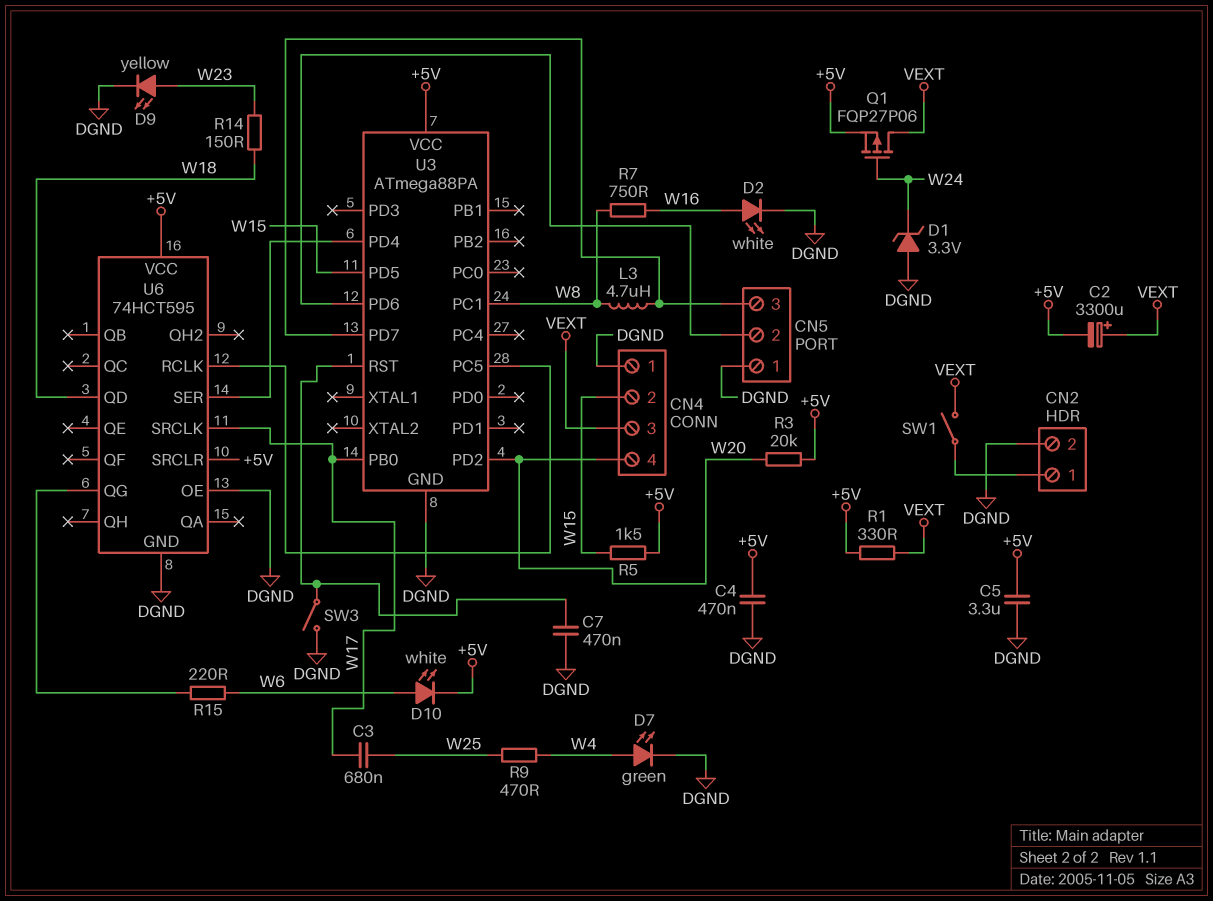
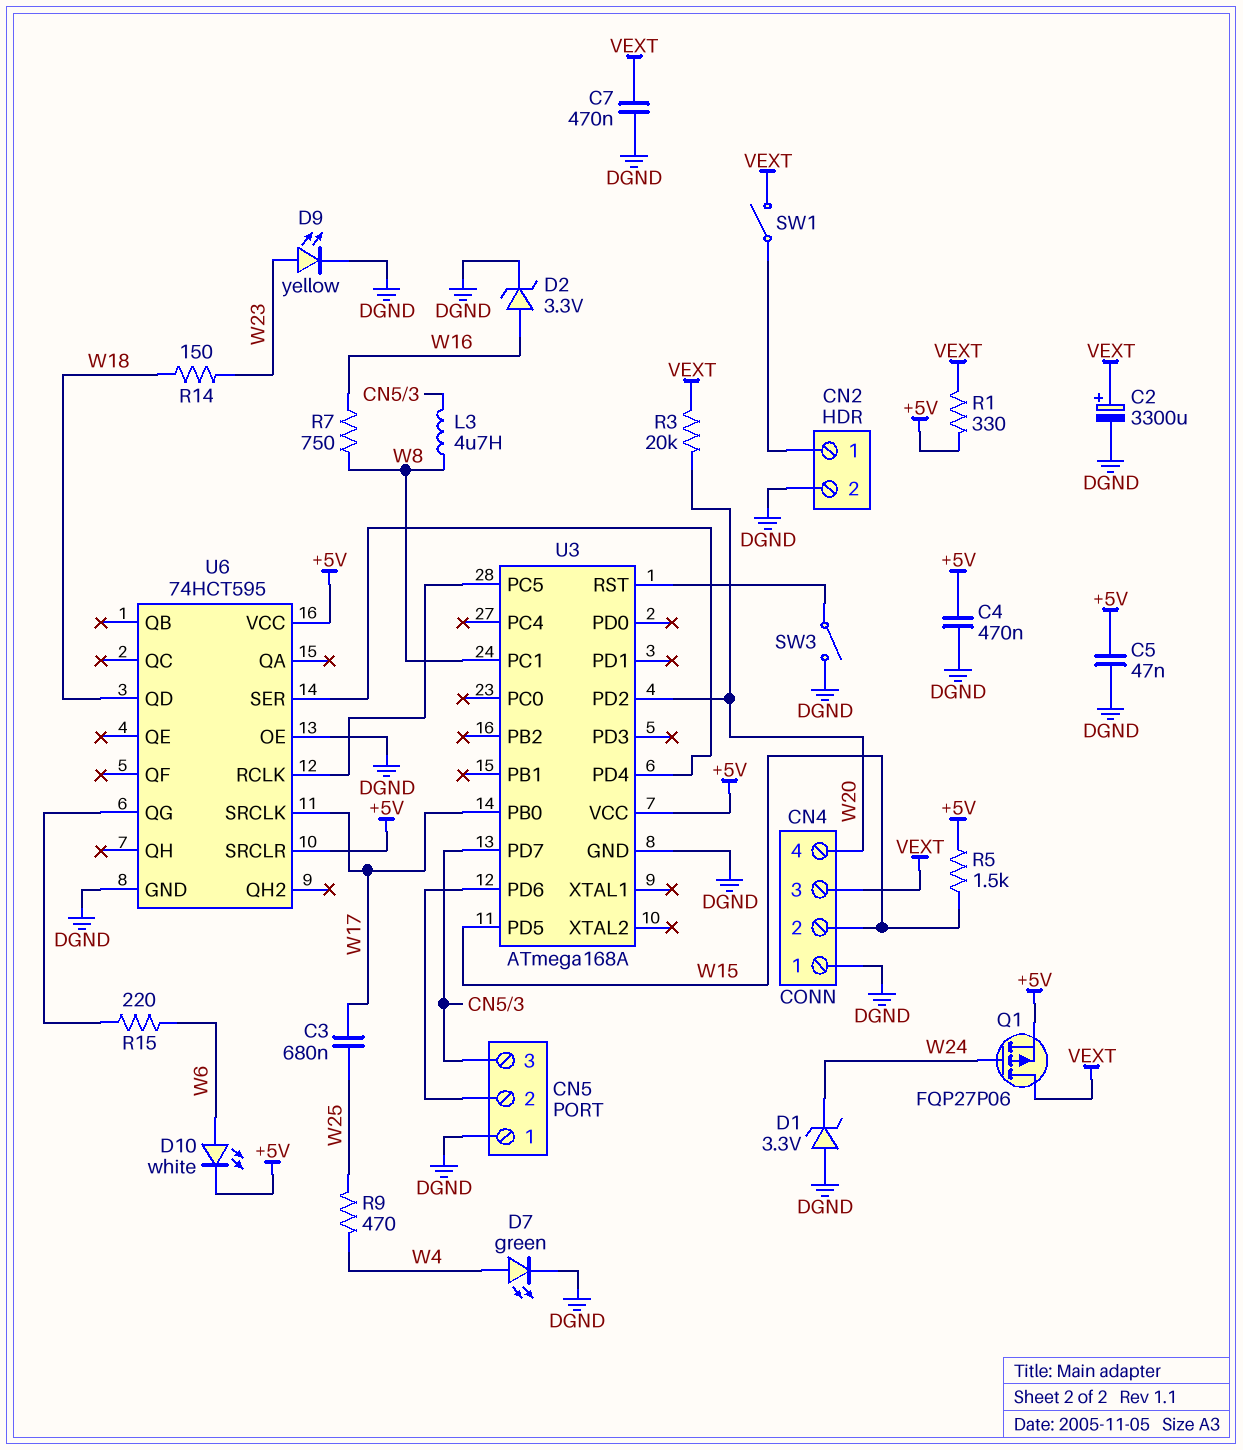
C2: 3300uF (plus VEXT, minus +5V) -> 3300uF (plus VEXT, minus DGND)
C5: 3.3uF (+5V, DGND) -> 47nF (+5V, DGND)
C7: 470nF (DGND, U3/RST) -> 470nF (DGND, VEXT)
D2: LED white (A W16, K DGND) -> zener 3.3V (A W16, K DGND)
R3: 20k (+5V, W20) -> 20k (VEXT, W20)
U3: ATmega88PA -> ATmega168A

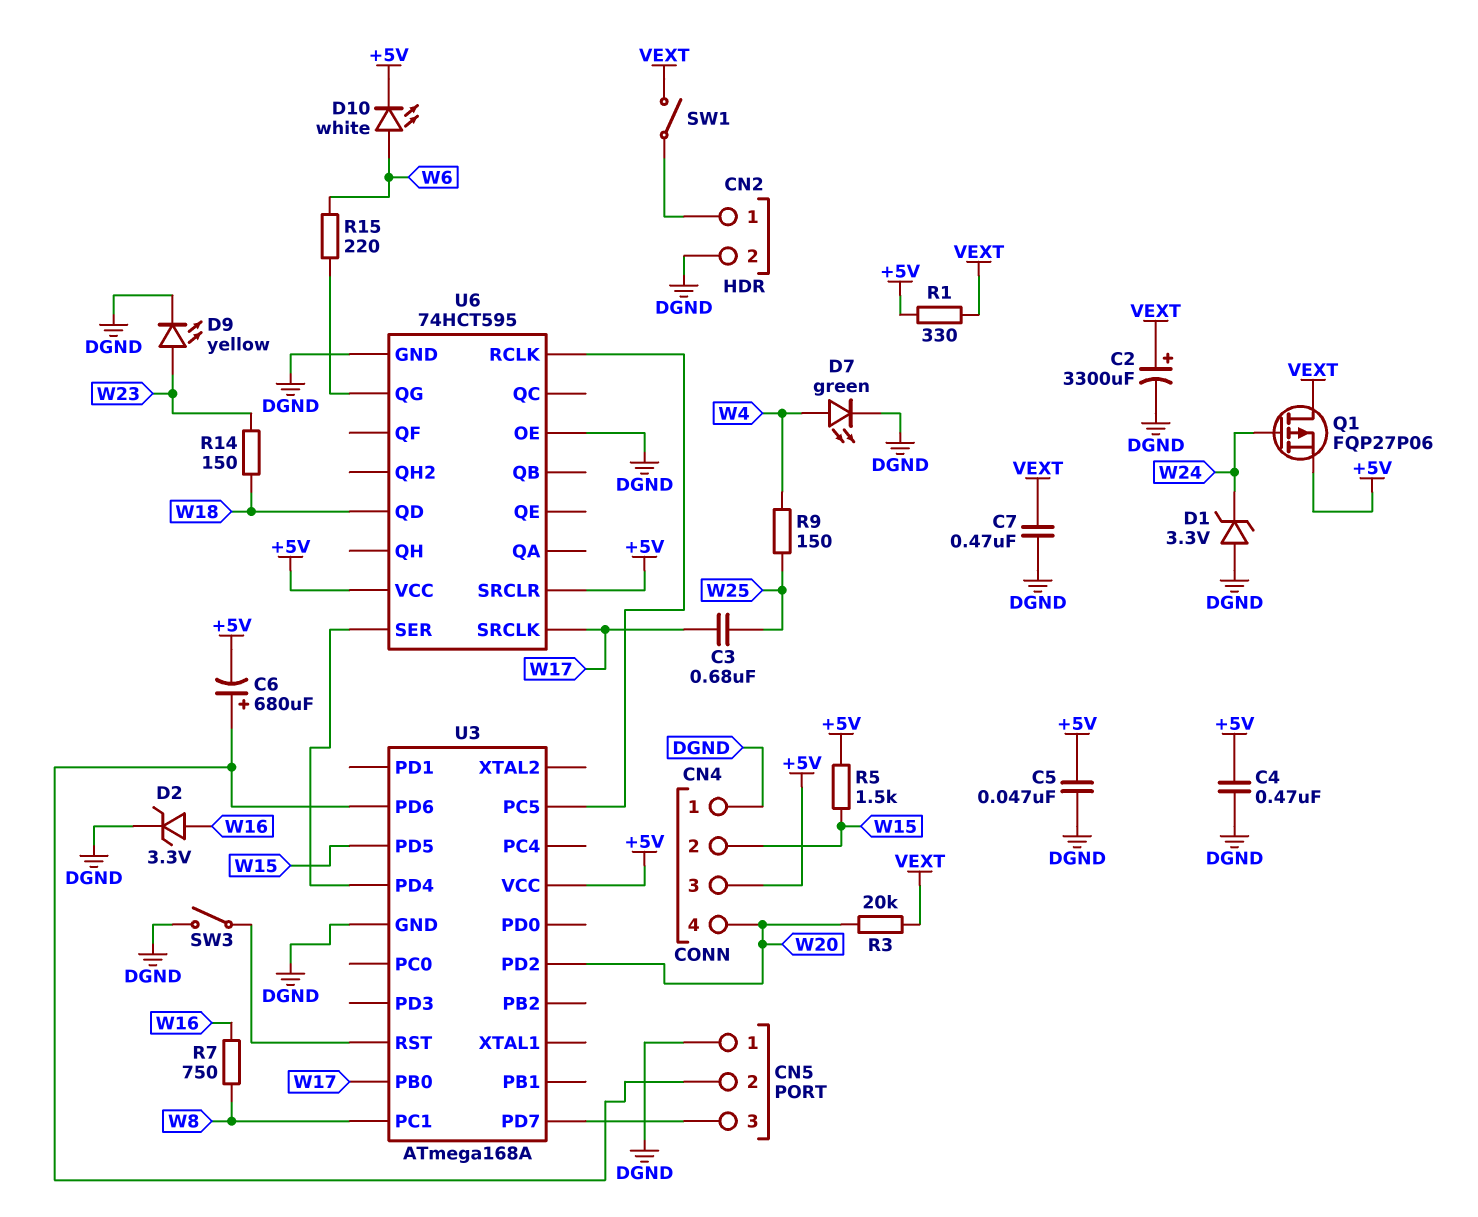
C6: none -> 680uF (plus CN5/2, minus +5V)
CN4 pin 3: VEXT -> +5V
L3: 4.7uH (CN5/3, W8) -> none
R9: 470 (W4, W25) -> 150 (W4, W25)

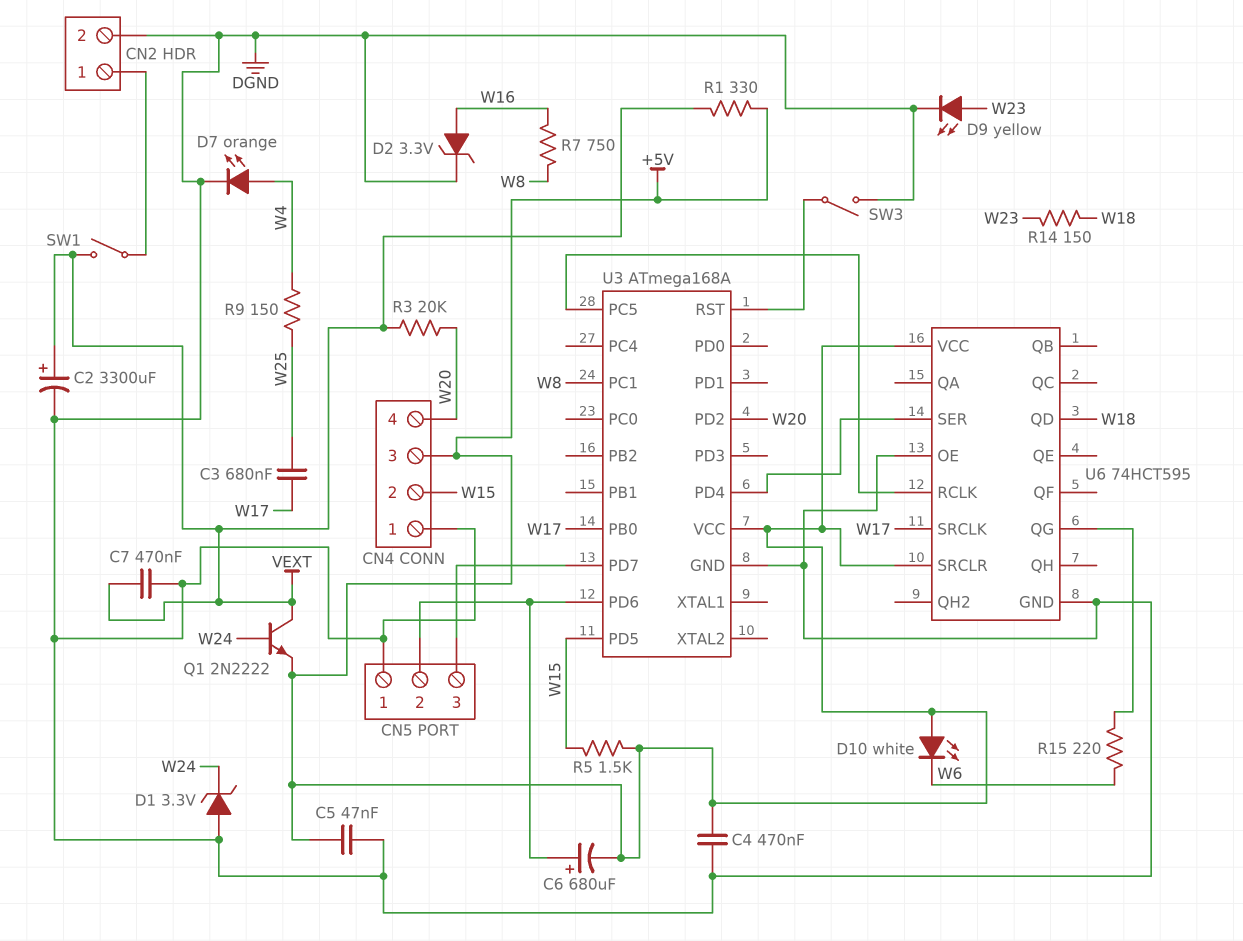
D7: LED green (A W4, K DGND) -> LED orange (A W4, K DGND)
D10: LED white (A W6, K +5V) -> LED white (A +5V, K W6)
Q1: PMOS FQP27P06 (G W24, D VEXT, S +5V) -> NPN 2N2222 (B W24, C VEXT, E +5V)

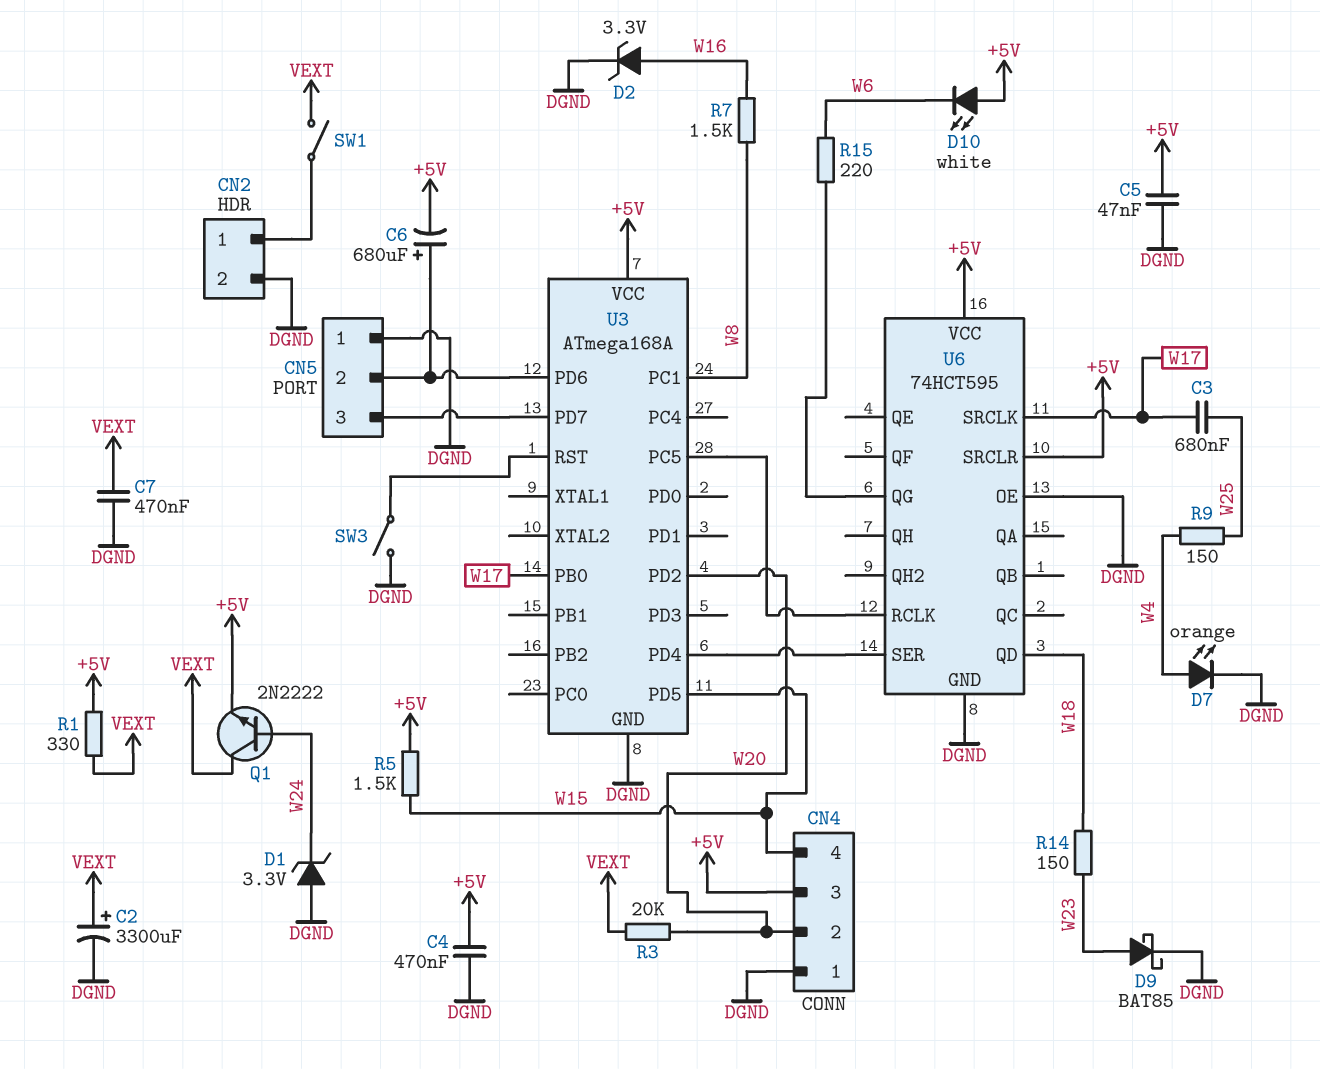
CN4 pin 2: W15 -> W20
CN4 pin 4: W20 -> W15
D9: LED yellow (A W23, K DGND) -> schottky BAT85 (A W23, K DGND)
R7: 750 (W8, W16) -> 1.5k (W8, W16)

